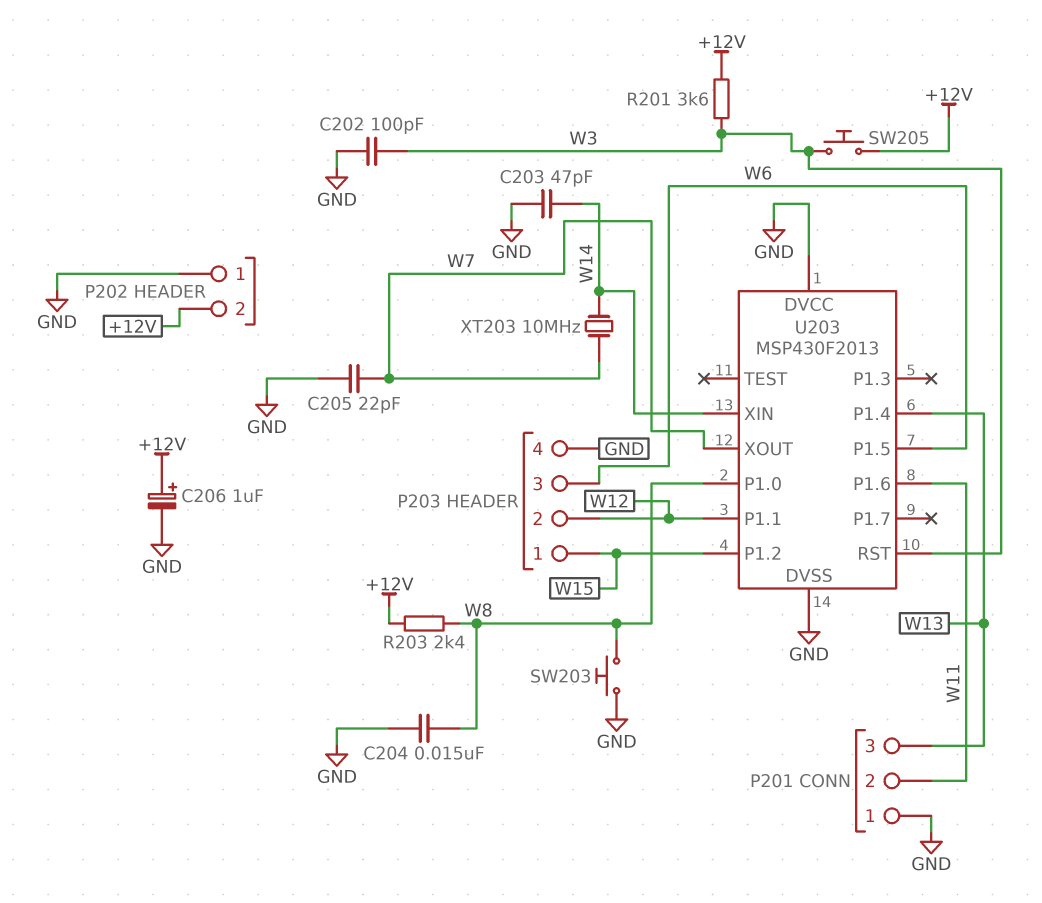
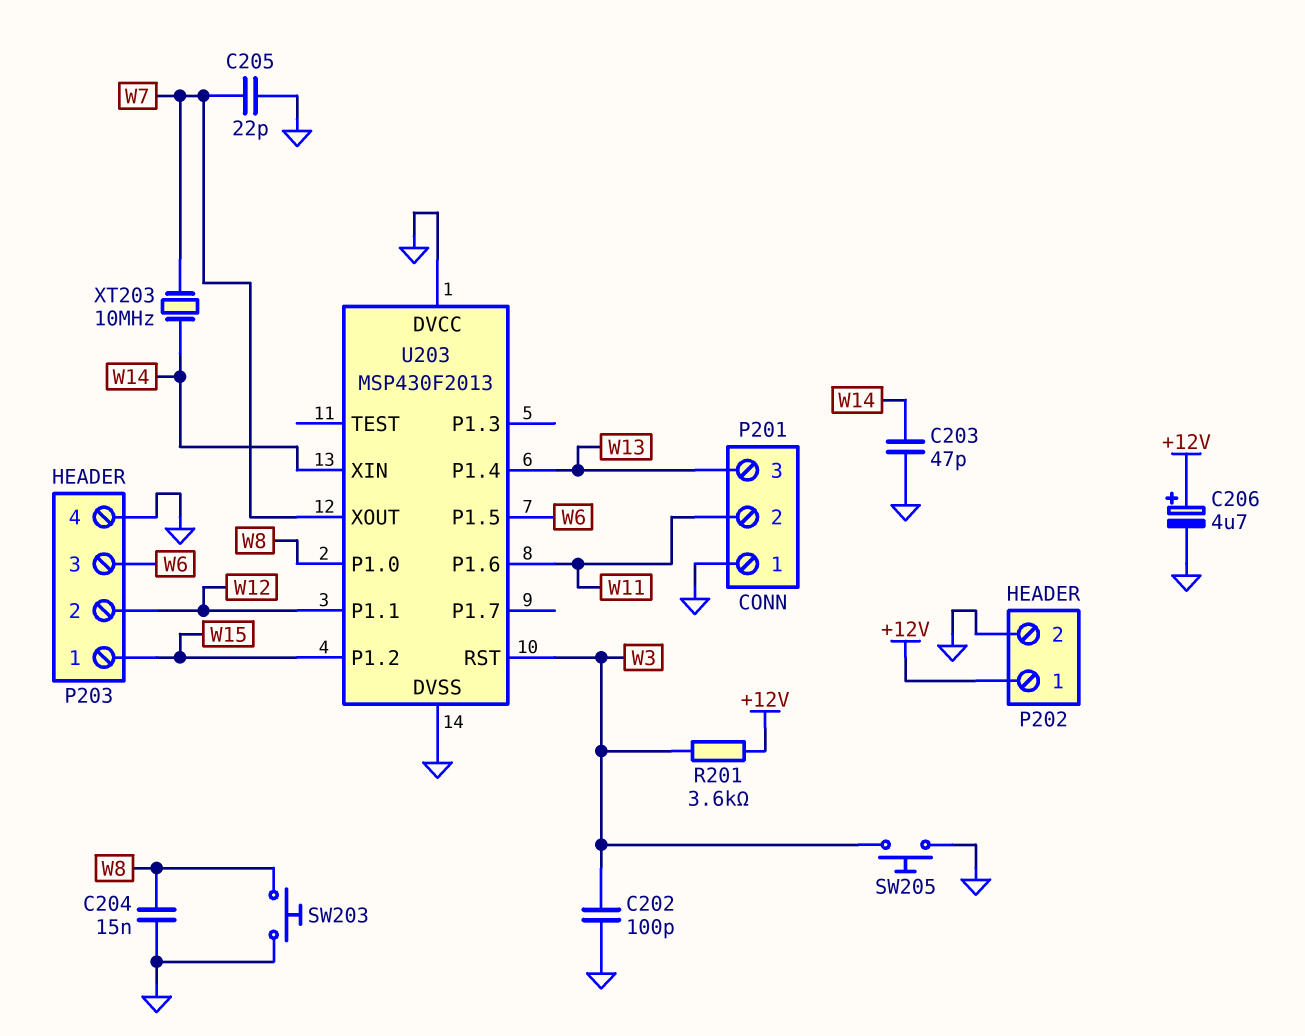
C206: 1uF (plus +12V, minus GND) -> 4.7uF (plus +12V, minus GND)
P202 pin 1: GND -> +12V
P202 pin 2: +12V -> GND
R203: 2.4k (+12V, W8) -> none
SW205: button (+12V, W3) -> button (GND, W3)

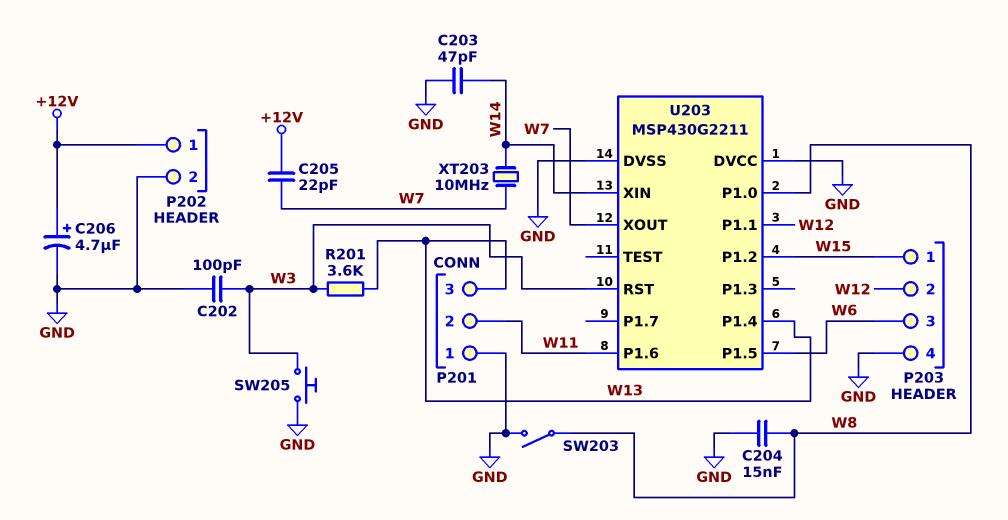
C205: 22pF (GND, W7) -> 22pF (+12V, W7)
R201: 3.6k (+12V, W3) -> 3.6k (W3, W13)
SW203: button (GND, W8) -> switch (GND, W8)
U203: MSP430F2013 -> MSP430G2211

